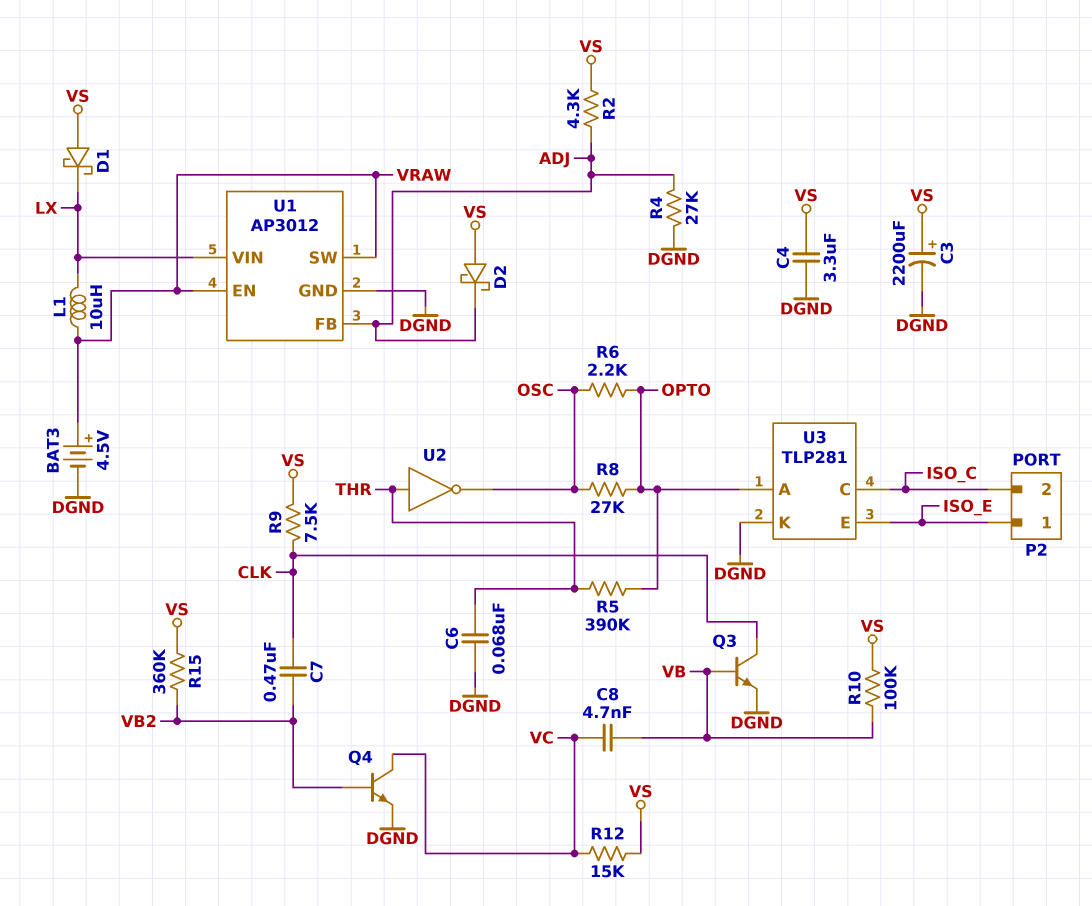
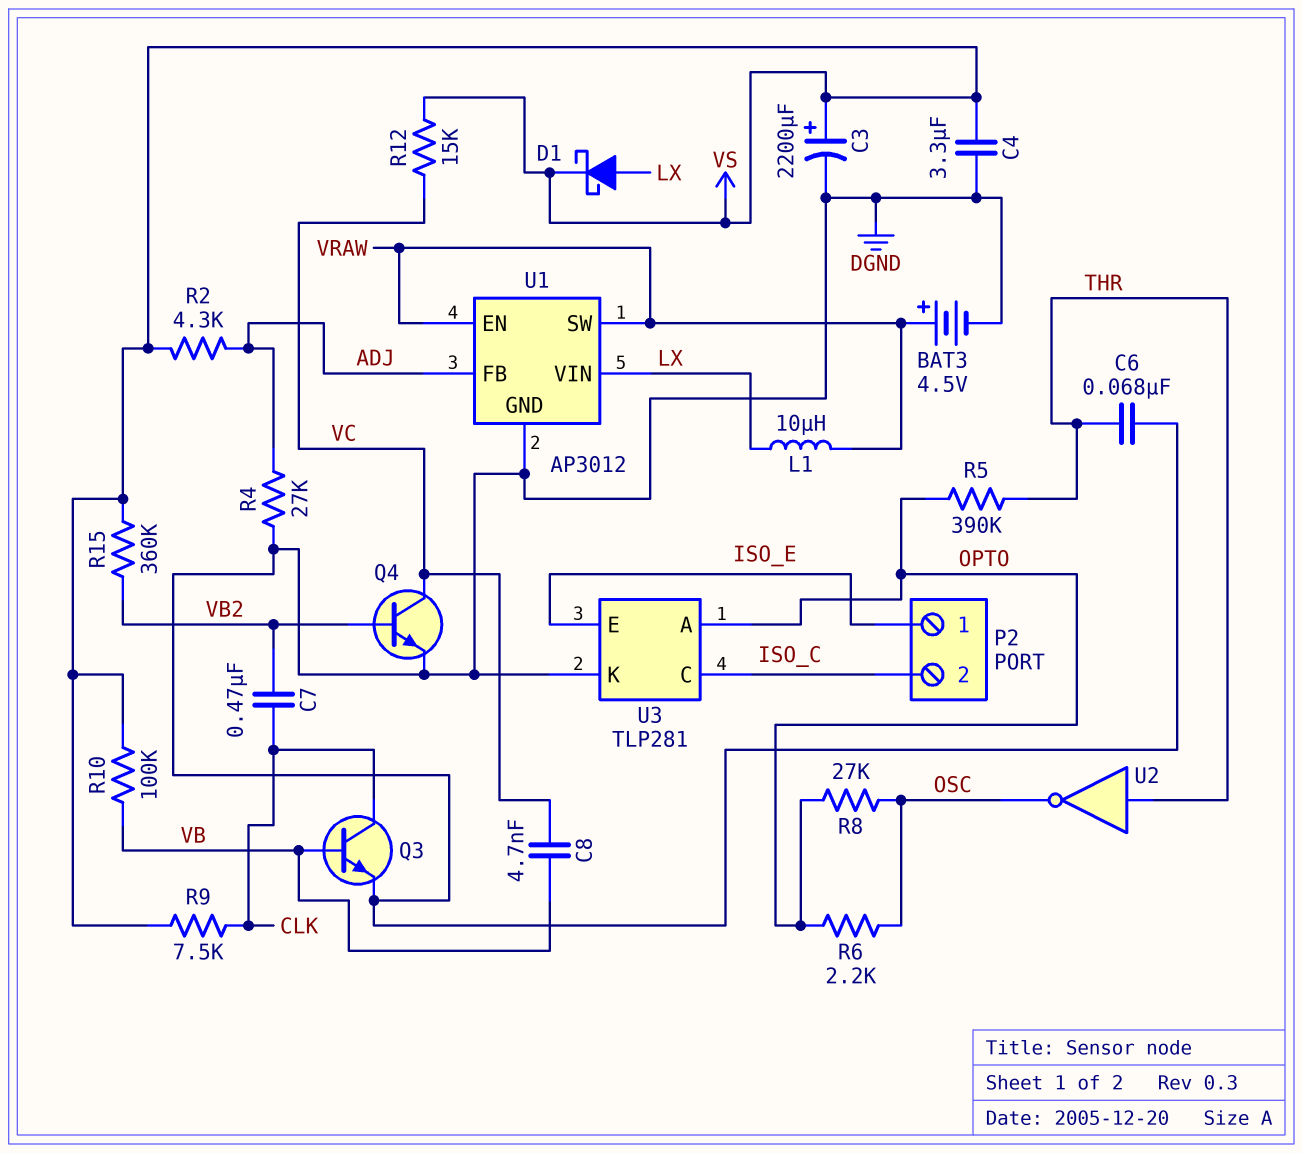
D1: schottky (A VS, K LX) -> schottky (A LX, K VS)
D2: schottky (A VS, K ADJ) -> none

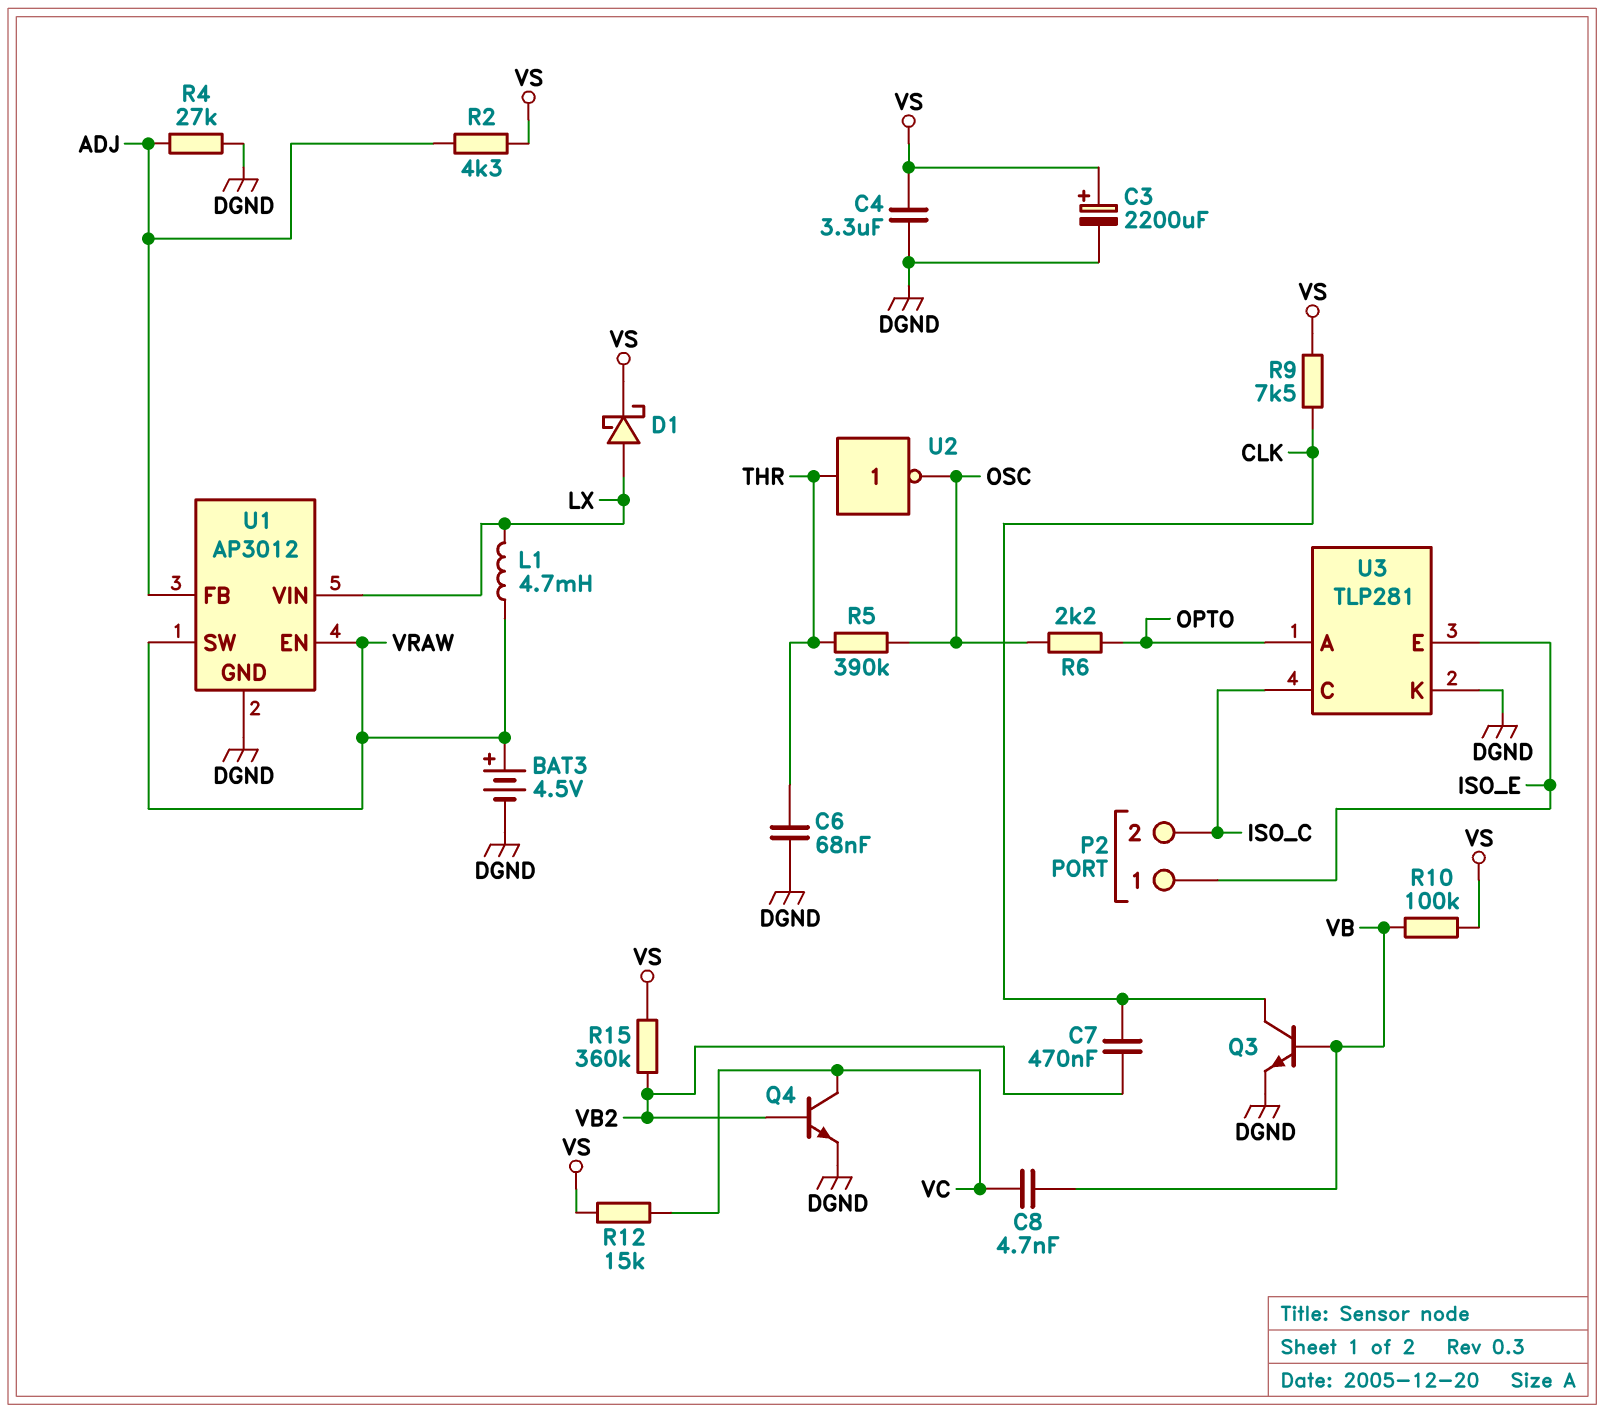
L1: 10uH (LX, VRAW) -> 4.7mH (LX, VRAW)
R5: 390k (OPTO, THR) -> 390k (OSC, THR)
R8: 27k (OPTO, OSC) -> none

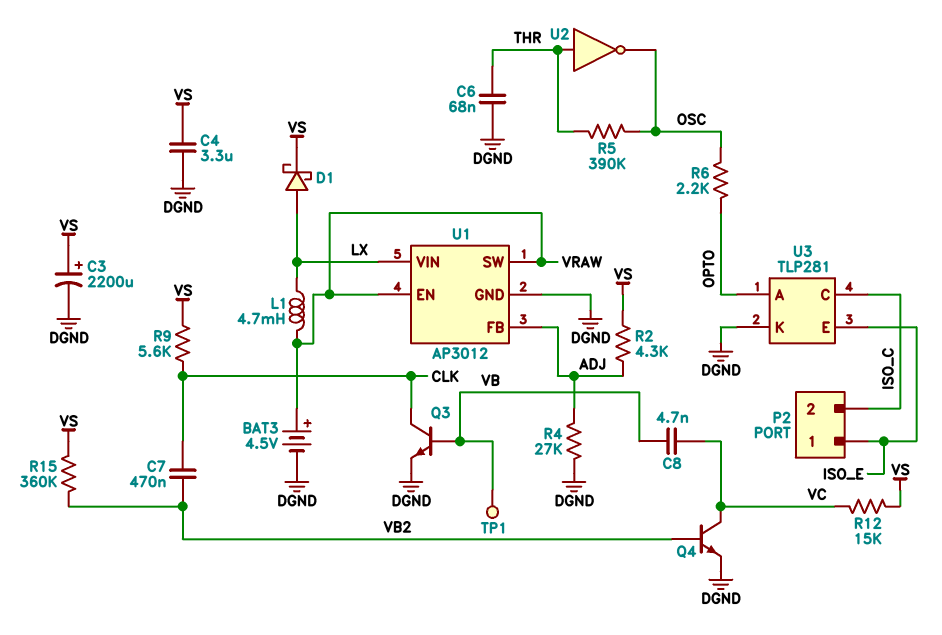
R9: 7.5k (CLK, VS) -> 5.6k (CLK, VS)
R10: 100k (VB, VS) -> none
TP1: none -> test point (VB)

